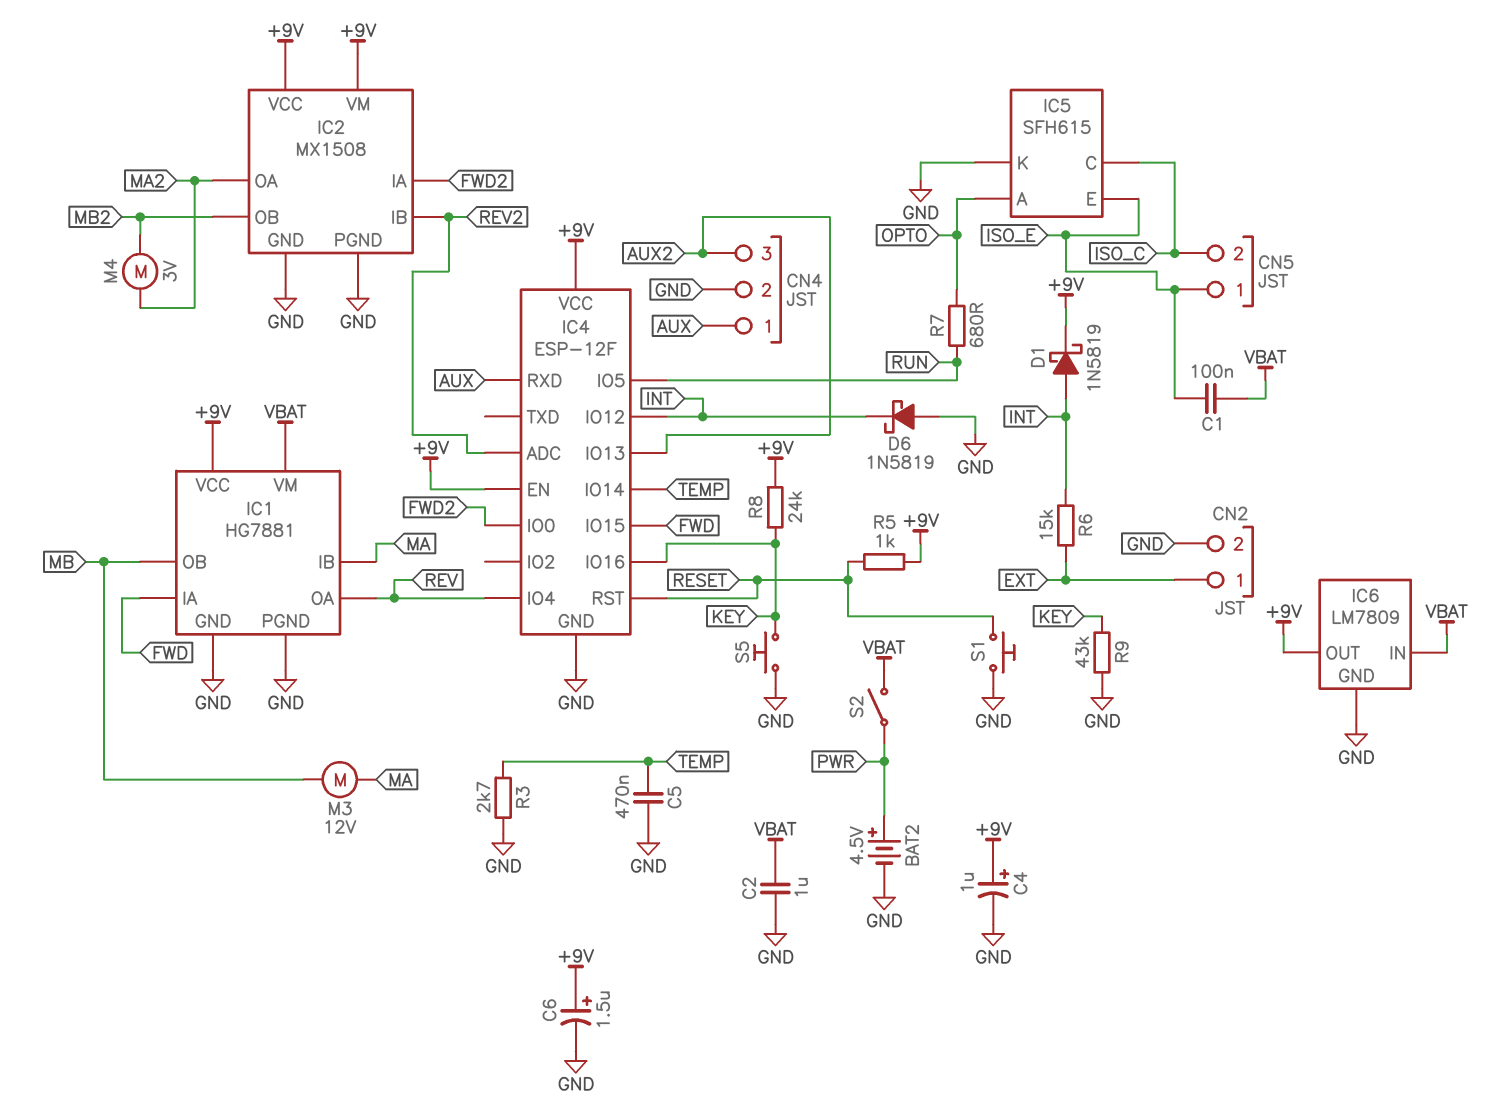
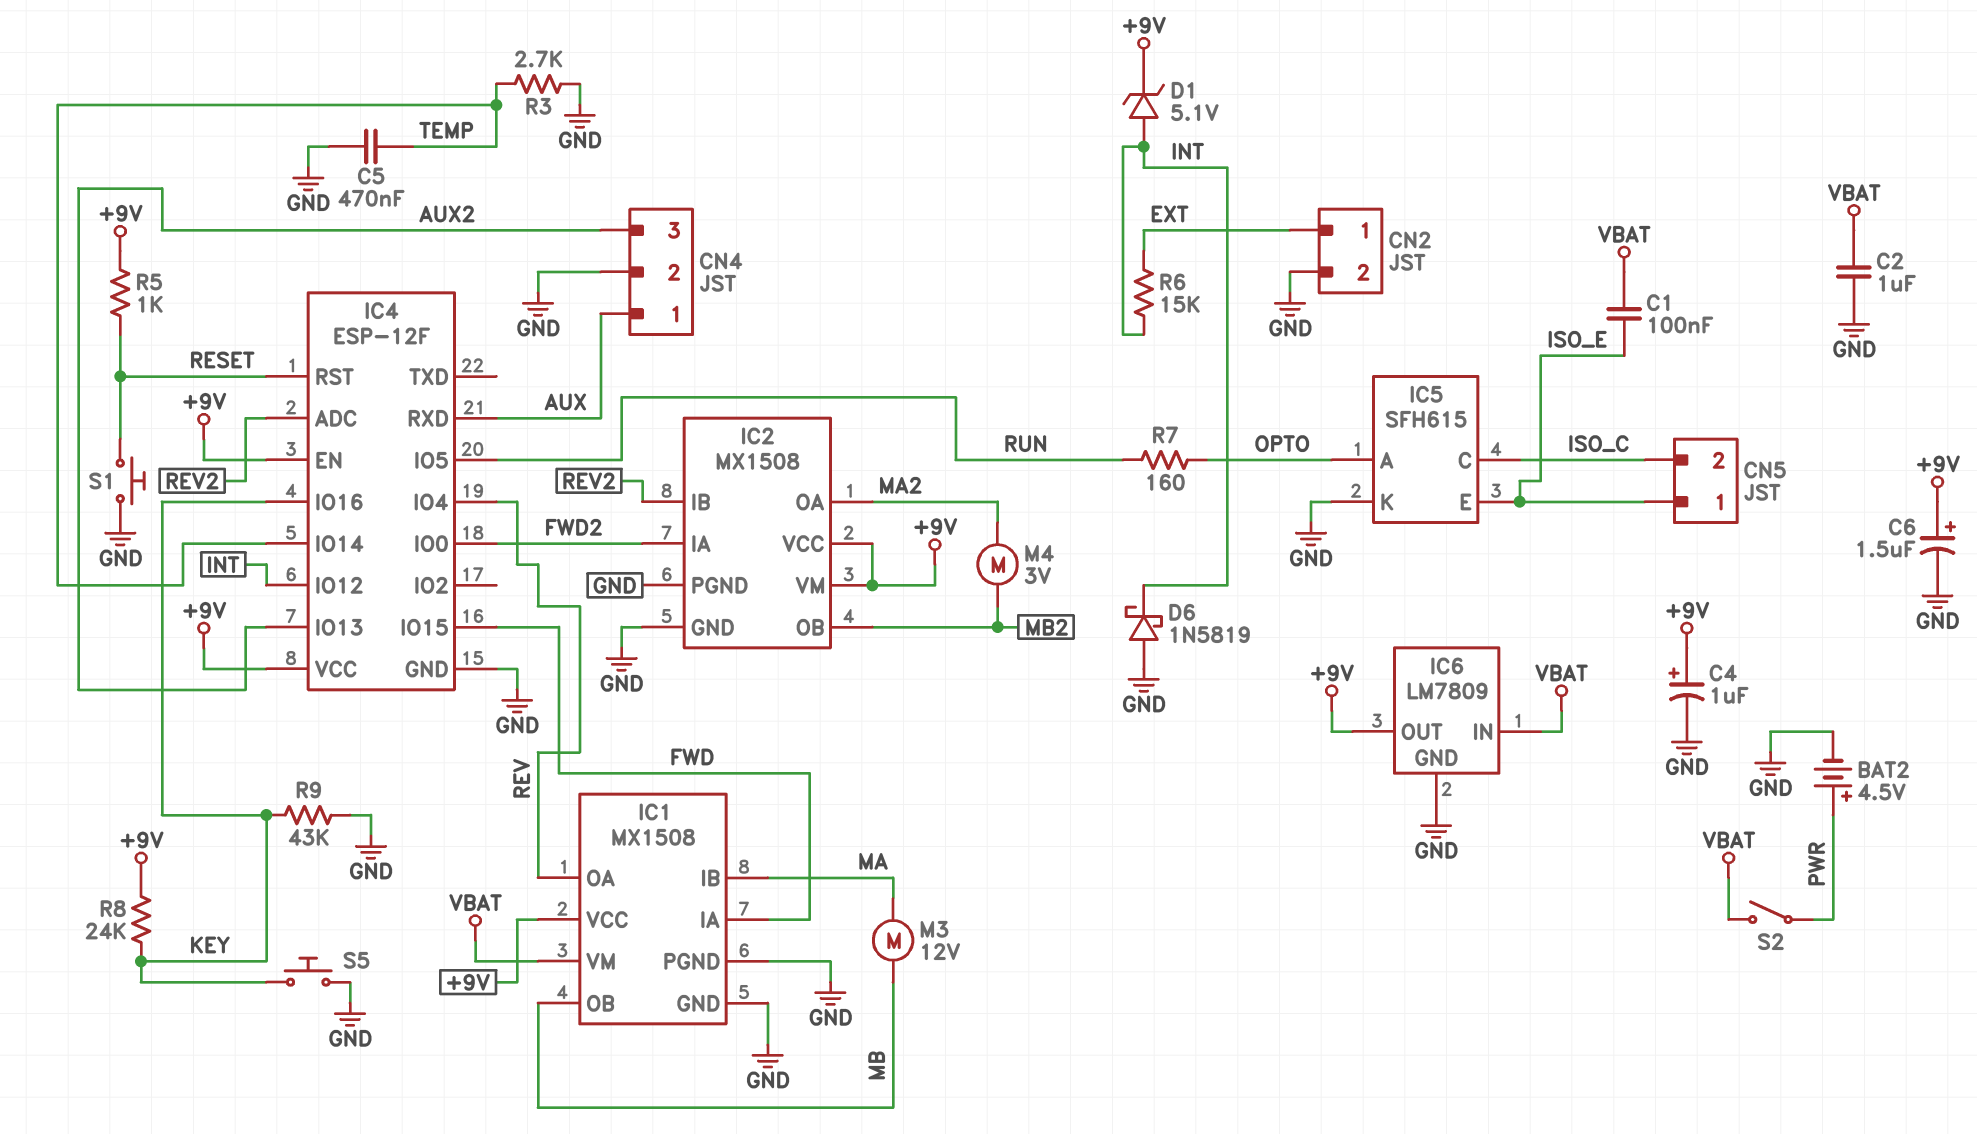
D1: schottky 1N5819 (A INT, K +9V) -> zener 5.1V (A INT, K +9V)
IC1: HG7881 -> MX1508
R7: 680 (OPTO, RUN) -> 160 (OPTO, RUN)

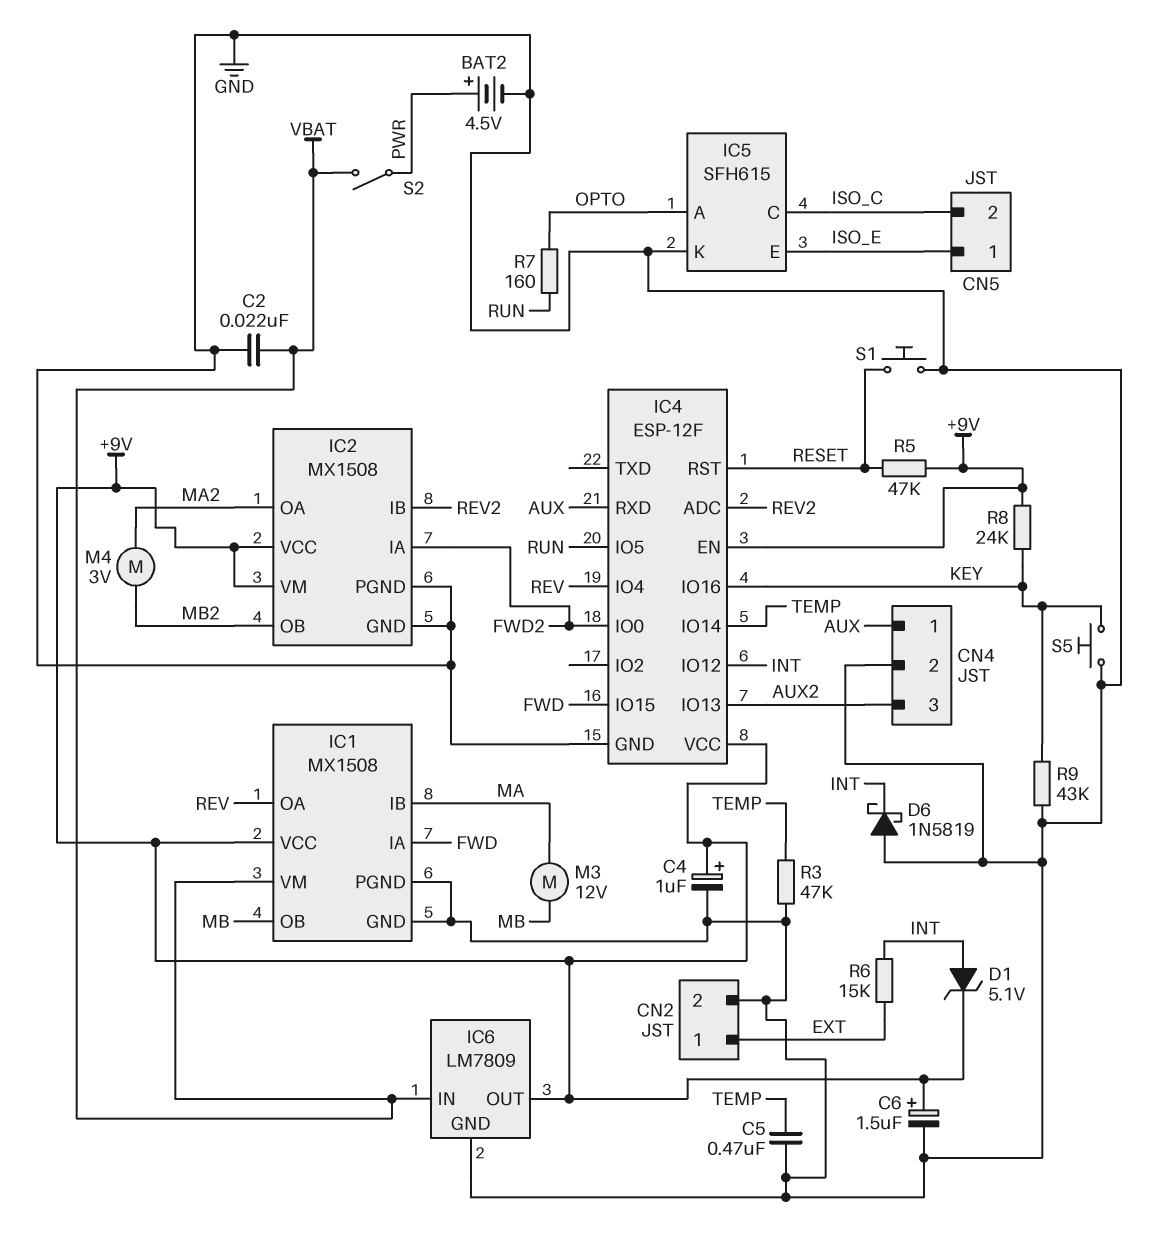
C1: 100nF (ISO_E, VBAT) -> none
C2: 1uF (GND, VBAT) -> 22nF (GND, VBAT)
R3: 2.7k (GND, TEMP) -> 47k (GND, TEMP)
R5: 1k (+9V, RESET) -> 47k (+9V, RESET)

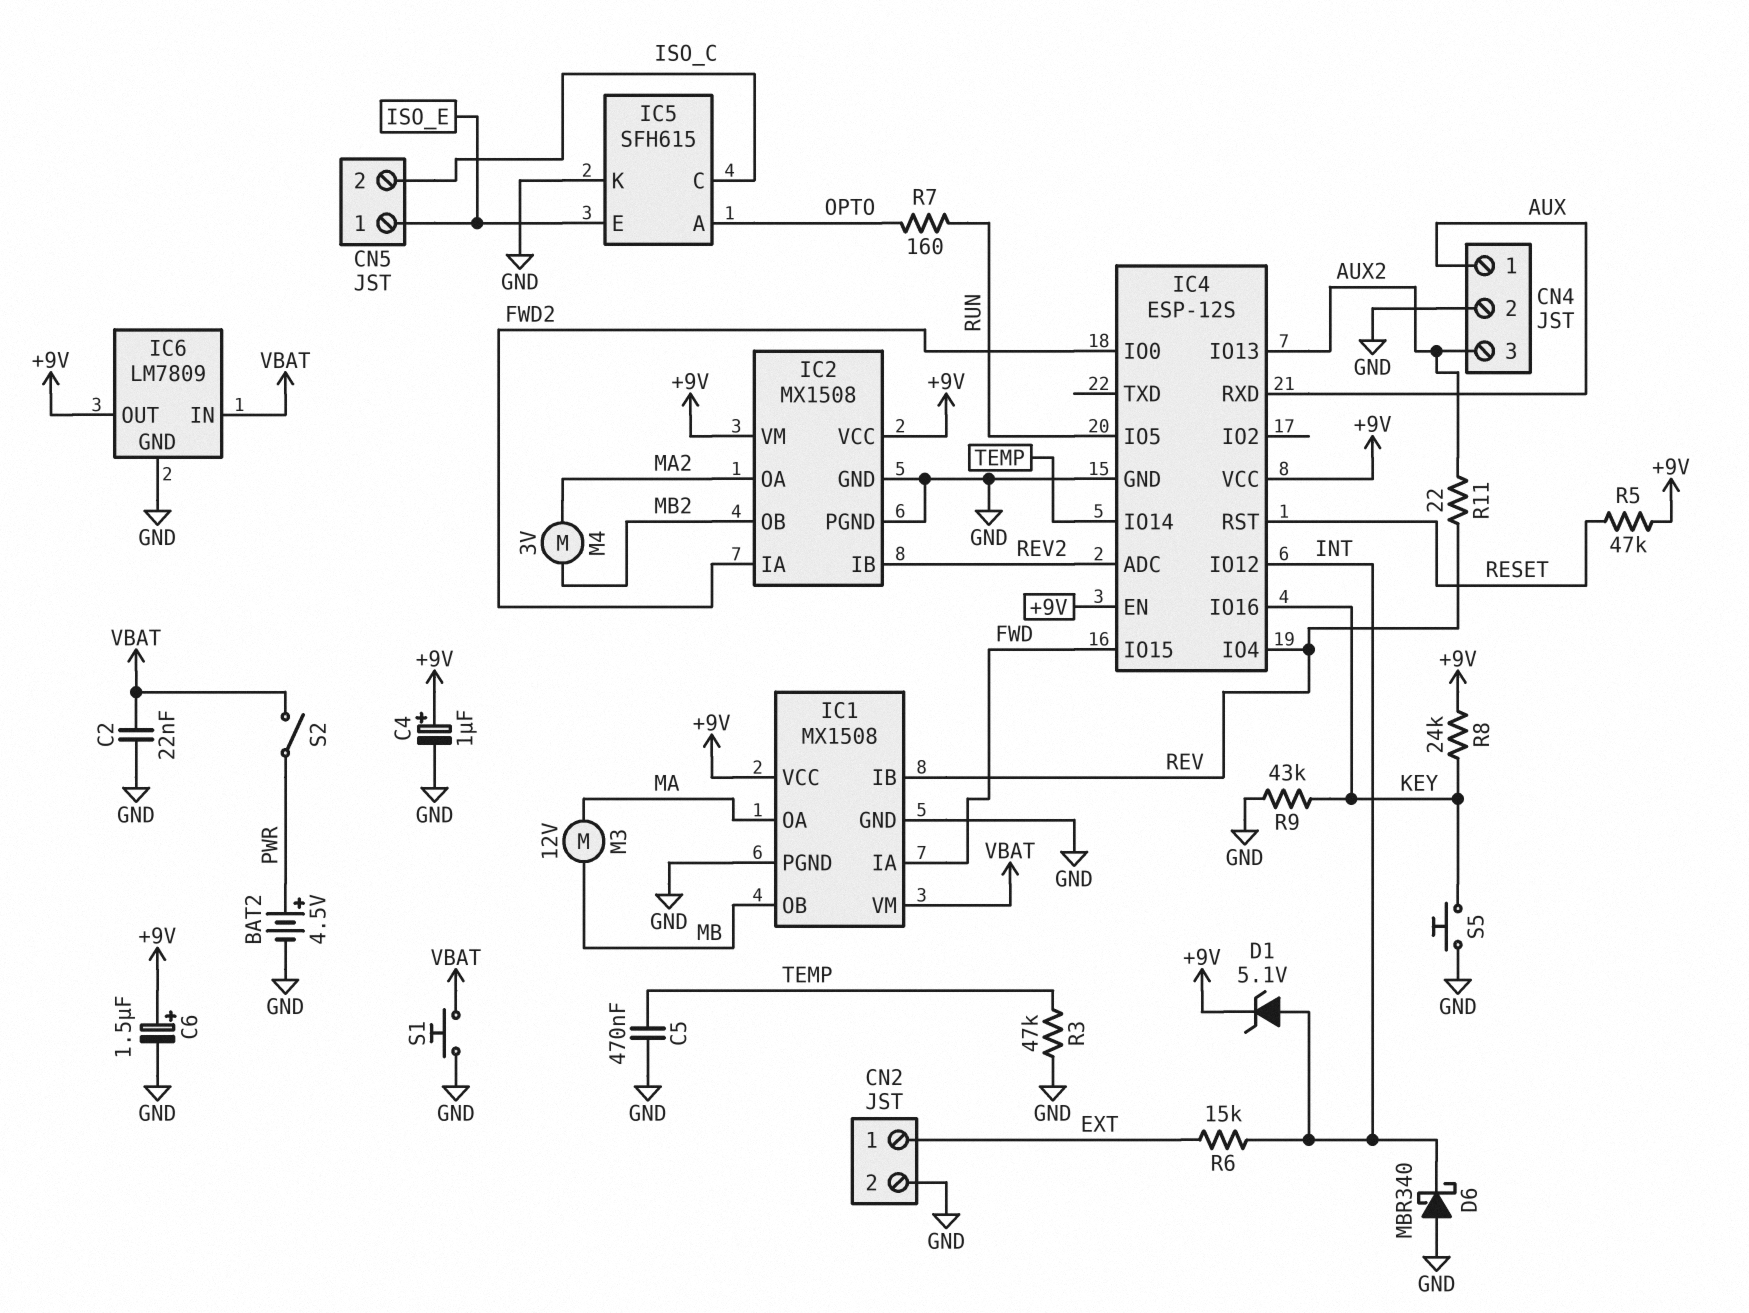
D6: schottky 1N5819 (A GND, K INT) -> schottky MBR340 (A GND, K INT)
IC1 pin IB: MA -> REV
IC1 pin OA: REV -> MA
IC4: ESP-12F -> ESP-12S
R11: none -> 22 (AUX2, REV)
S1: button (GND, RESET) -> button (GND, VBAT)

